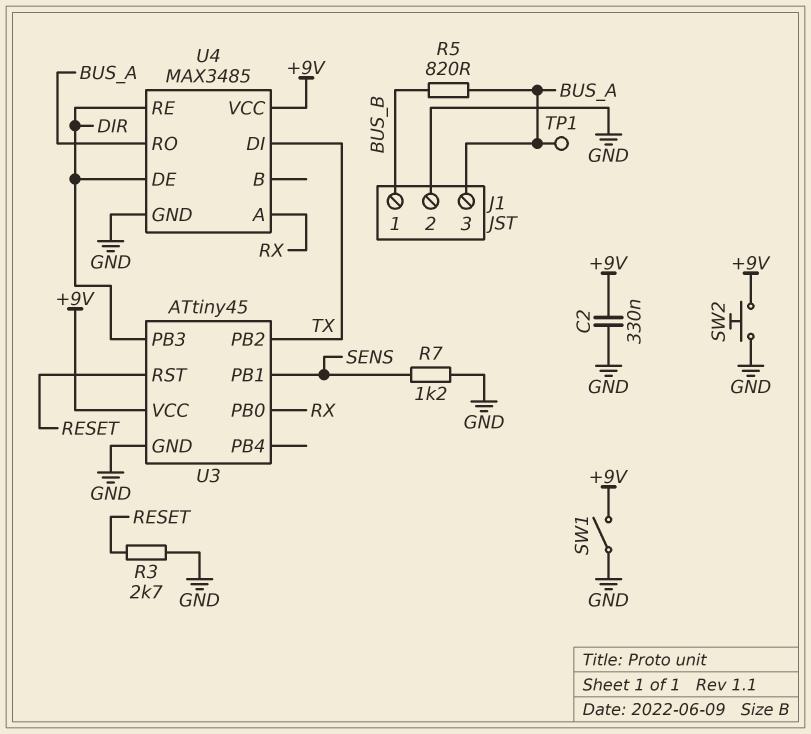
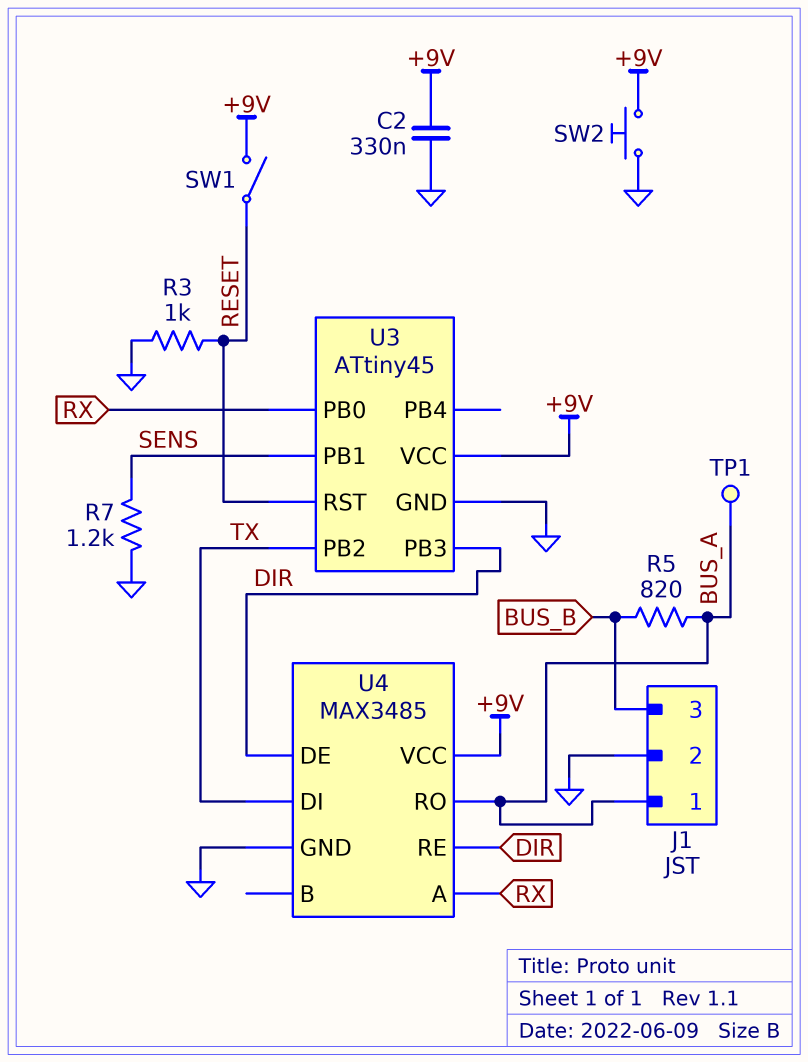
J1 pin 1: BUS_B -> BUS_A
J1 pin 3: BUS_A -> BUS_B
R3: 2.7k (GND, RESET) -> 1k (GND, RESET)
SW1: switch (+9V, GND) -> switch (+9V, RESET)

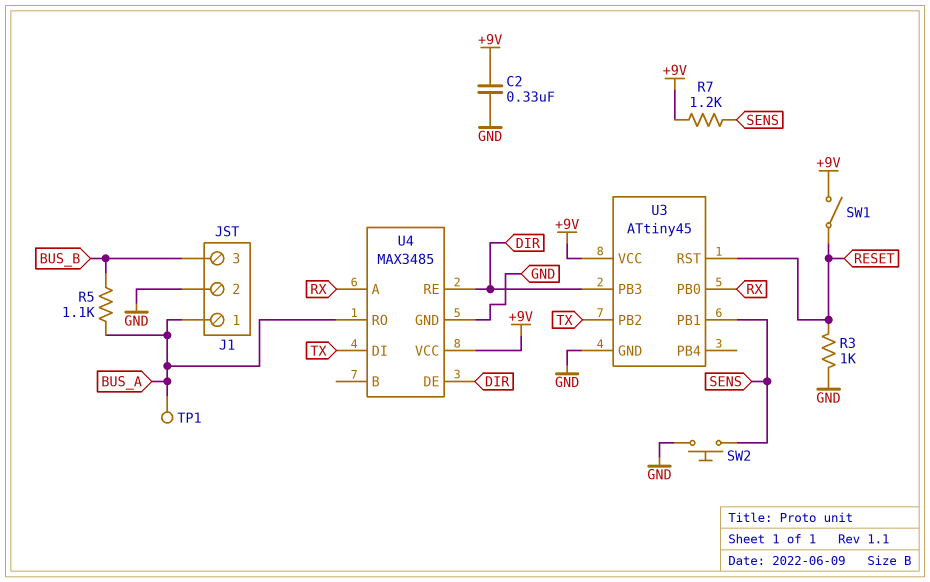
R5: 820 (BUS_A, BUS_B) -> 1.1k (BUS_A, BUS_B)
R7: 1.2k (GND, SENS) -> 1.2k (+9V, SENS)
SW2: button (+9V, GND) -> button (GND, SENS)

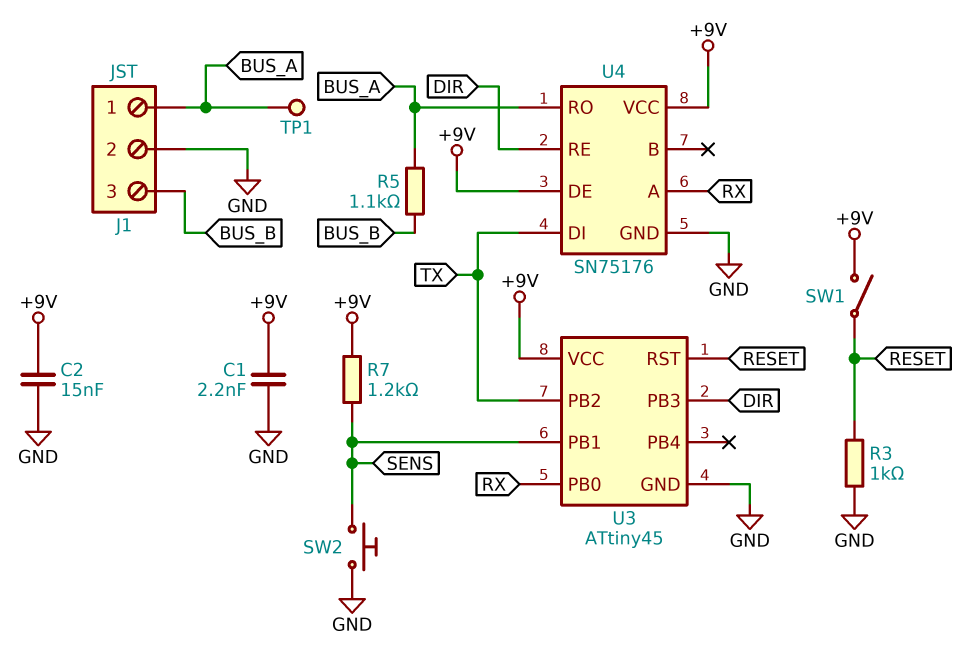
C1: none -> 2.2nF (+9V, GND)
C2: 330nF (+9V, GND) -> 15nF (+9V, GND)
U4: MAX3485 -> SN75176
U4 pin DE: DIR -> +9V

